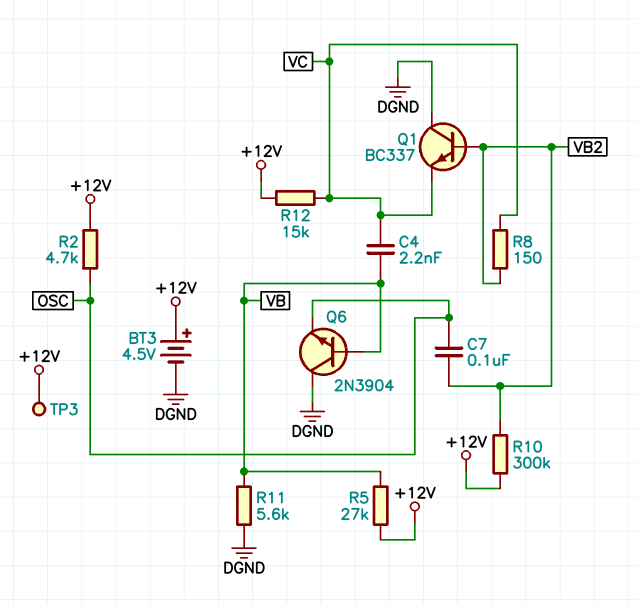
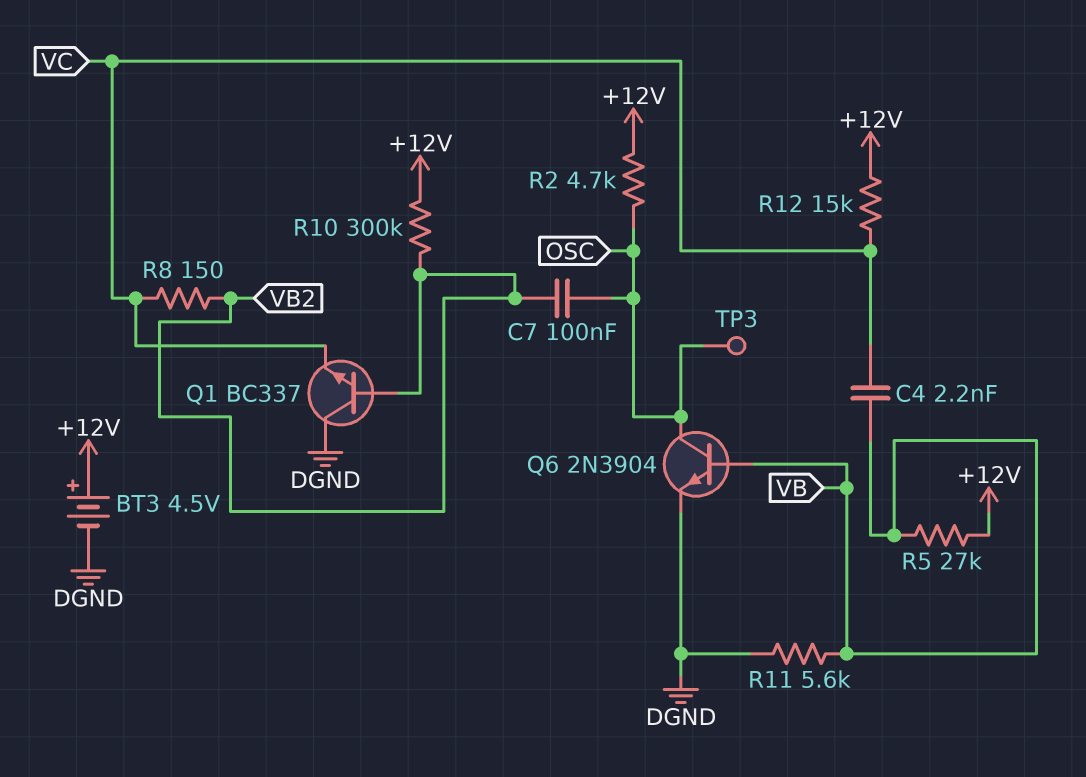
Q6: NPN 2N3904 (B VB, C DGND, E OSC) -> NPN 2N3904 (B VB, C OSC, E DGND)
TP3: test point (+12V) -> test point (OSC)

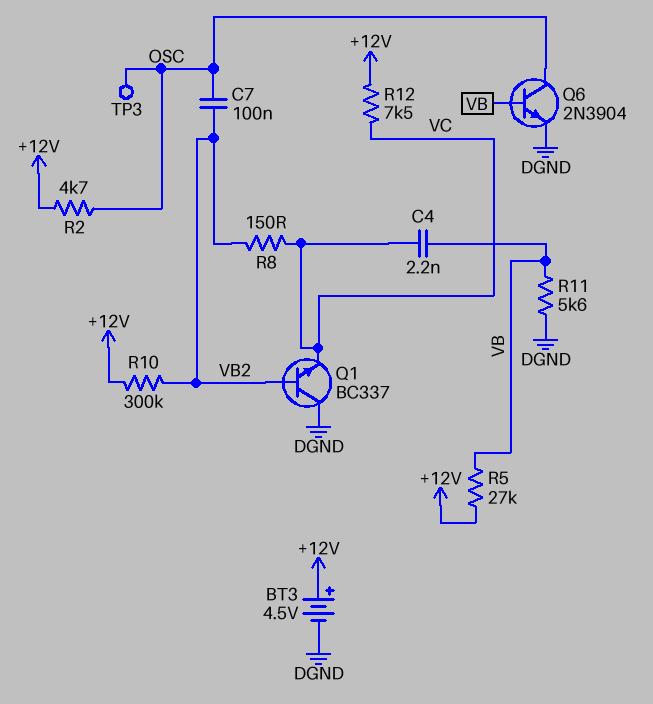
R12: 15k (+12V, VC) -> 7.5k (+12V, VC)

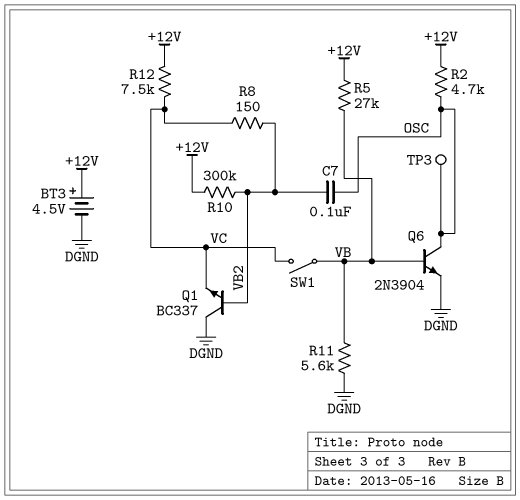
C4: 2.2nF (VB, VC) -> none
SW1: none -> switch (VB, VC)

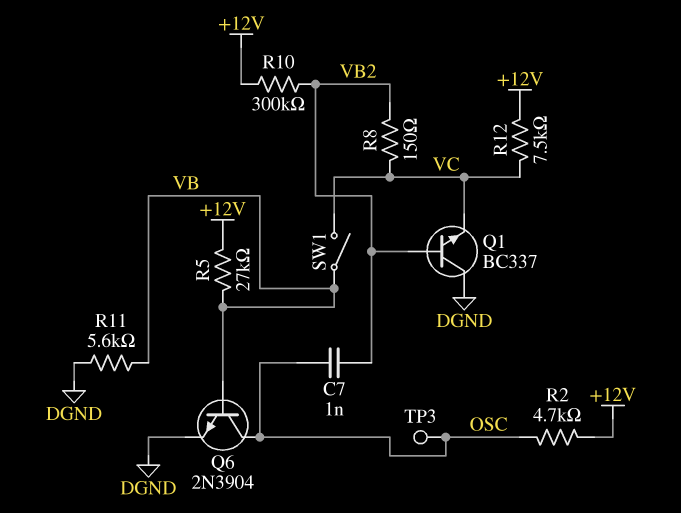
BT3: 4.5V (plus +12V, minus DGND) -> none
C7: 100nF (OSC, VB2) -> 1nF (OSC, VB2)

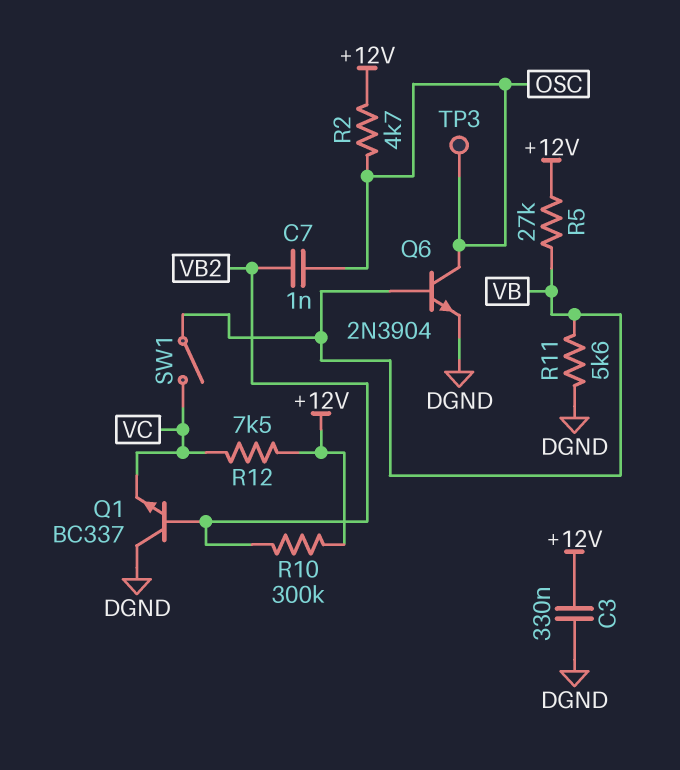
C3: none -> 330nF (+12V, DGND)
R8: 150 (VB2, VC) -> none

